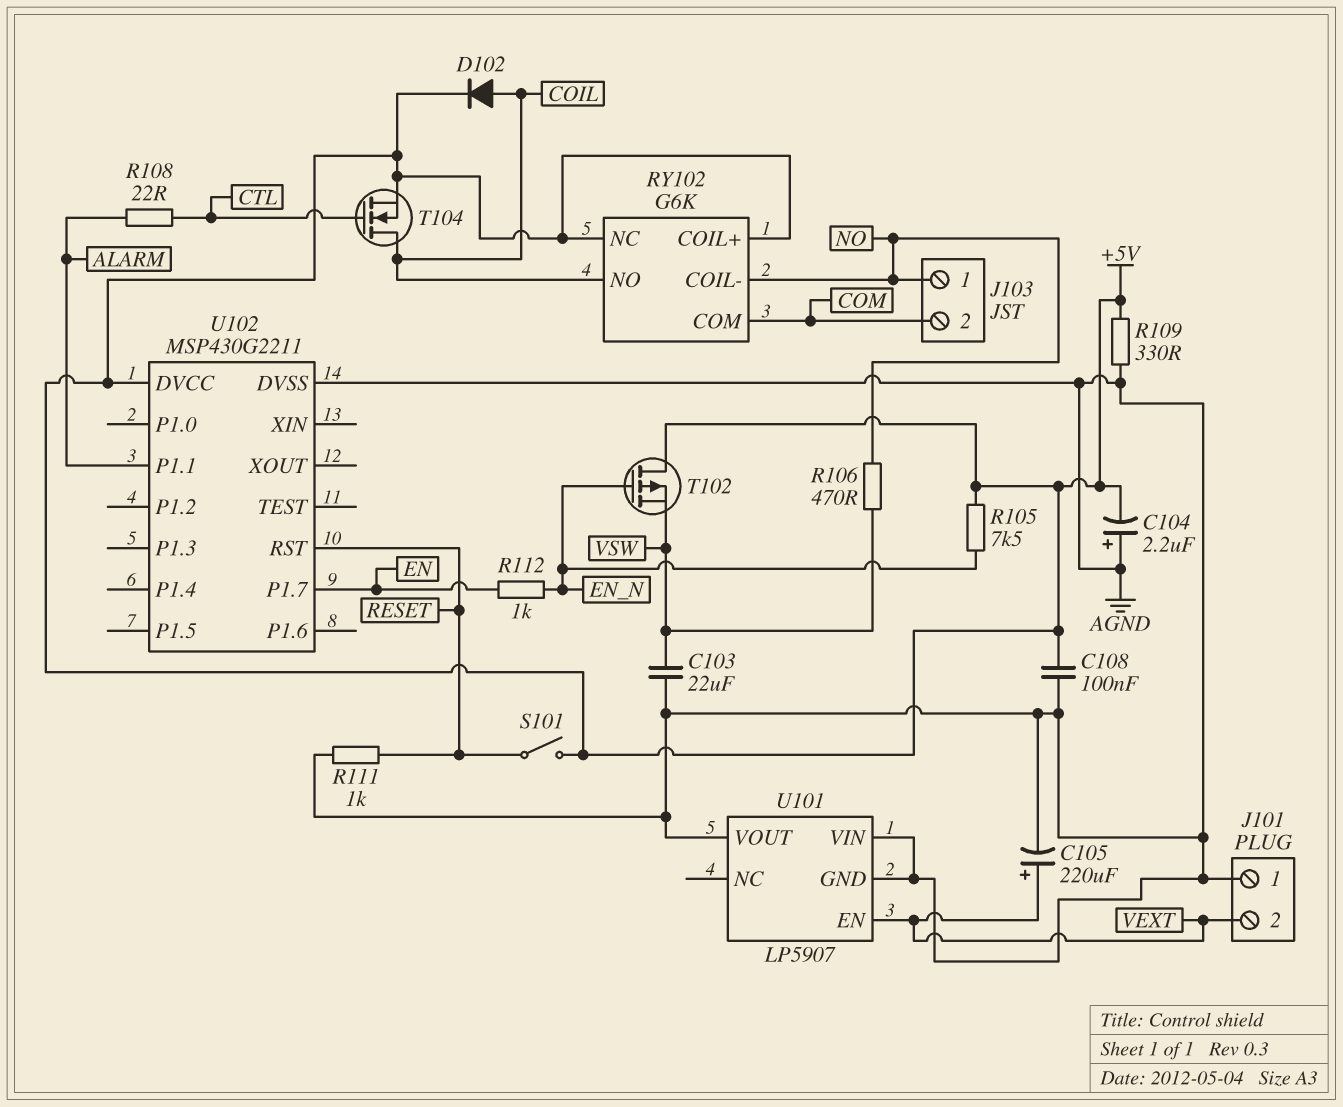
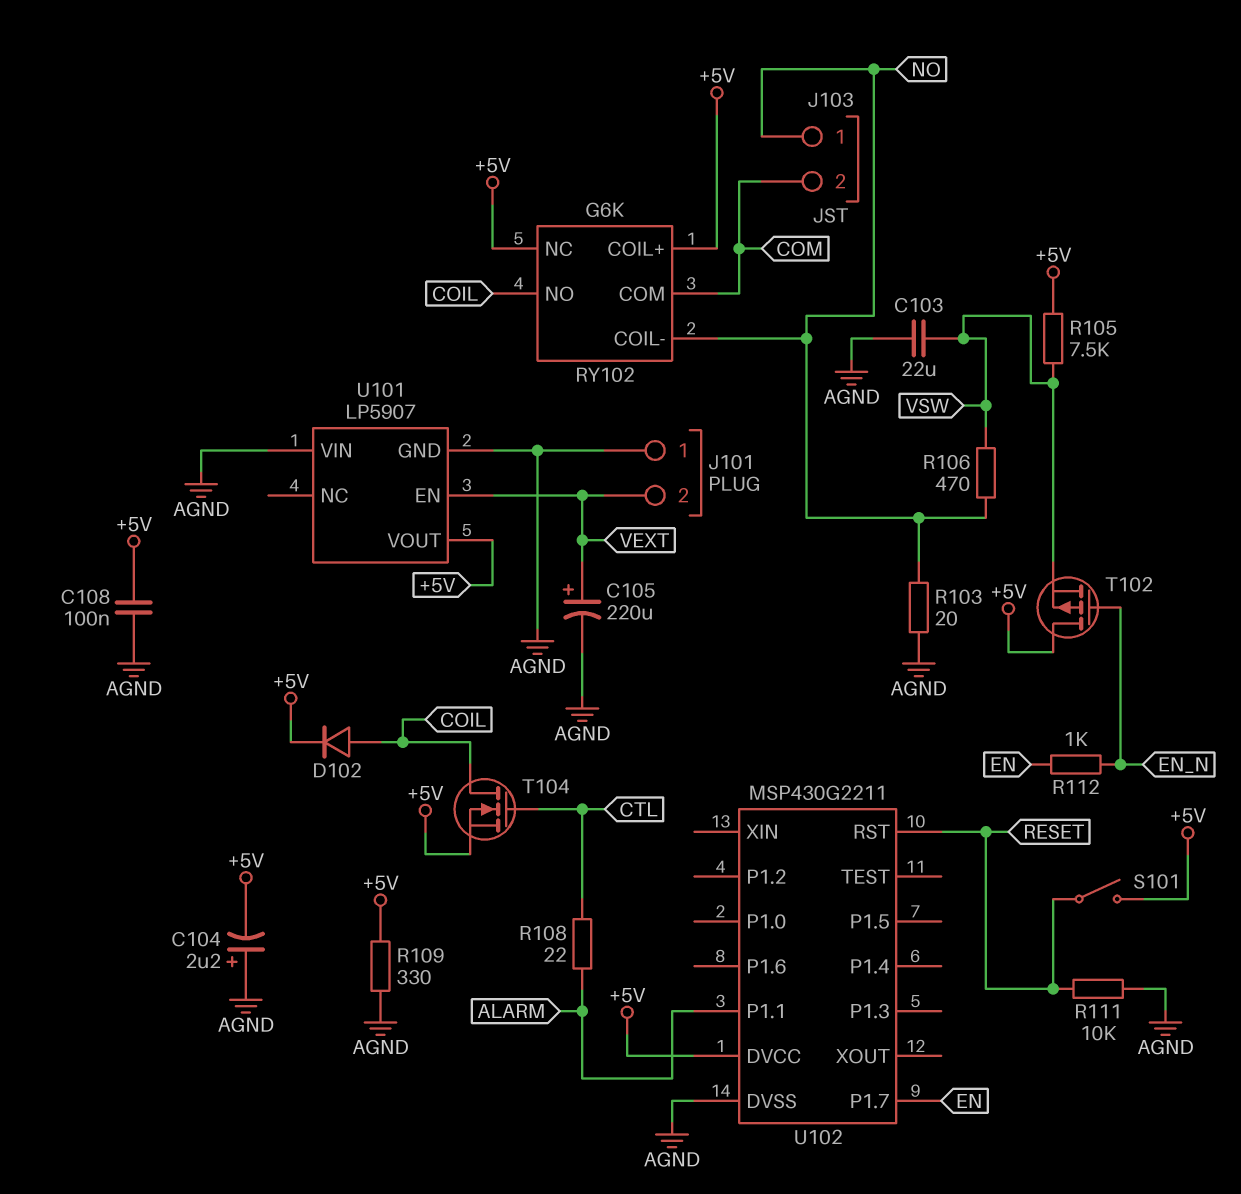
R103: none -> 20 (AGND, NO)
R105: 7.5k (+5V, EN_N) -> 7.5k (+5V, VSW)
R111: 1k (AGND, RESET) -> 10k (AGND, RESET)
U101 pin VOUT: AGND -> +5V

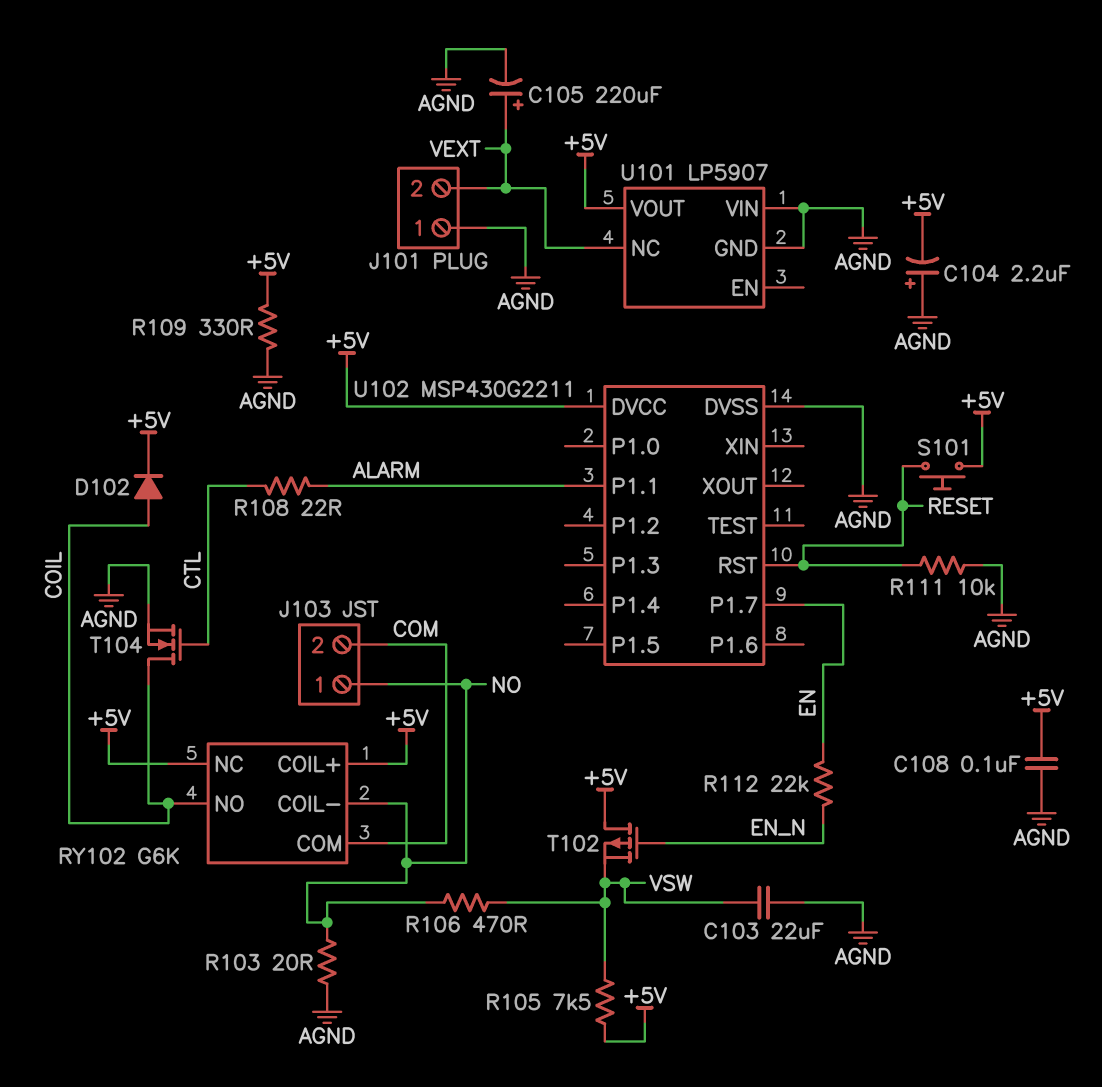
R112: 1k (EN, EN_N) -> 22k (EN, EN_N)
S101: switch (+5V, RESET) -> button (+5V, RESET)
T104: NMOS (G CTL, D COIL, S +5V) -> NMOS (G CTL, D COIL, S AGND)
U101 pin EN: VEXT -> none
U101 pin NC: none -> VEXT

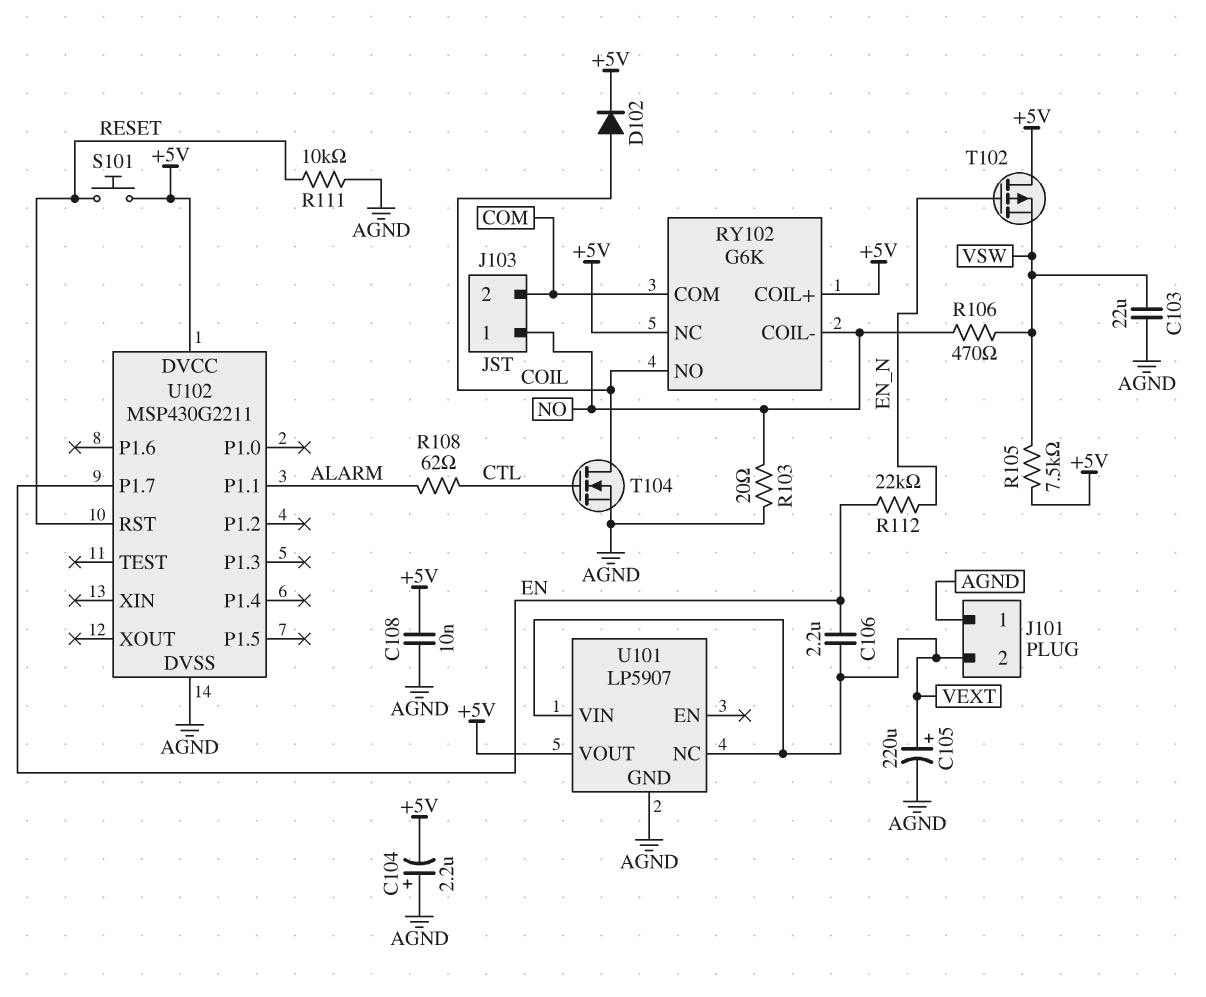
C106: none -> 2.2uF (EN, VEXT)
C108: 100nF (+5V, AGND) -> 10nF (+5V, AGND)
R108: 22 (ALARM, CTL) -> 62 (ALARM, CTL)
R109: 330 (+5V, AGND) -> none
U101 pin VIN: AGND -> VEXT

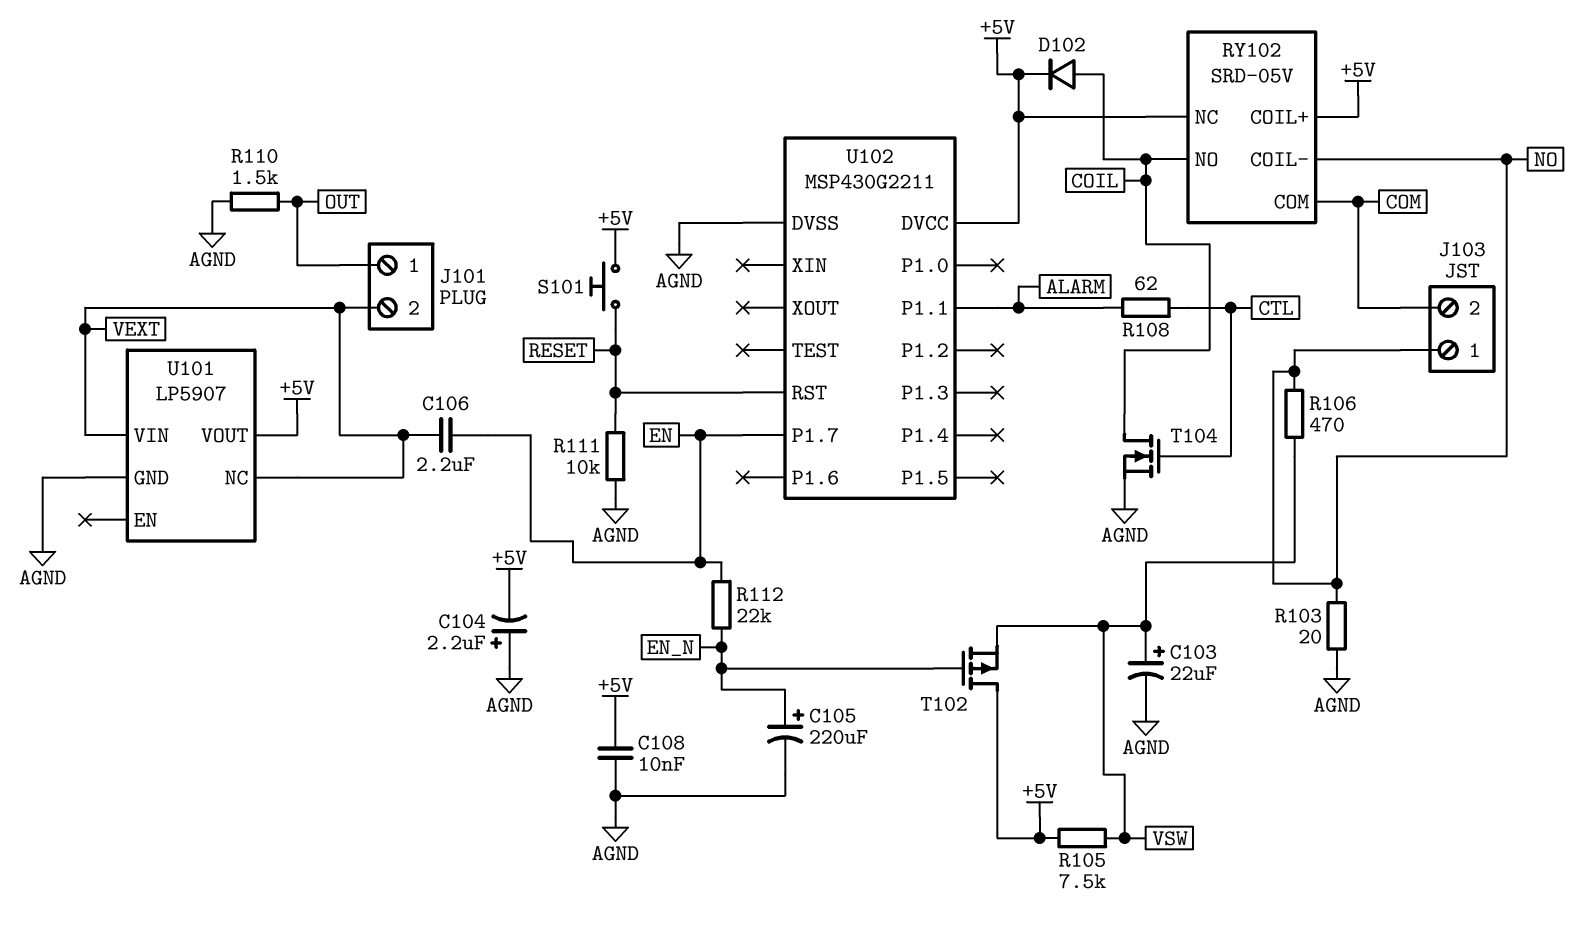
C103: 22uF (AGND, VSW) -> 22uF (plus VSW, minus AGND)
C105: 220uF (plus VEXT, minus AGND) -> 220uF (plus EN_N, minus AGND)
J101 pin 1: AGND -> OUT
R110: none -> 1.5k (AGND, OUT)
RY102: G6K -> SRD-05V

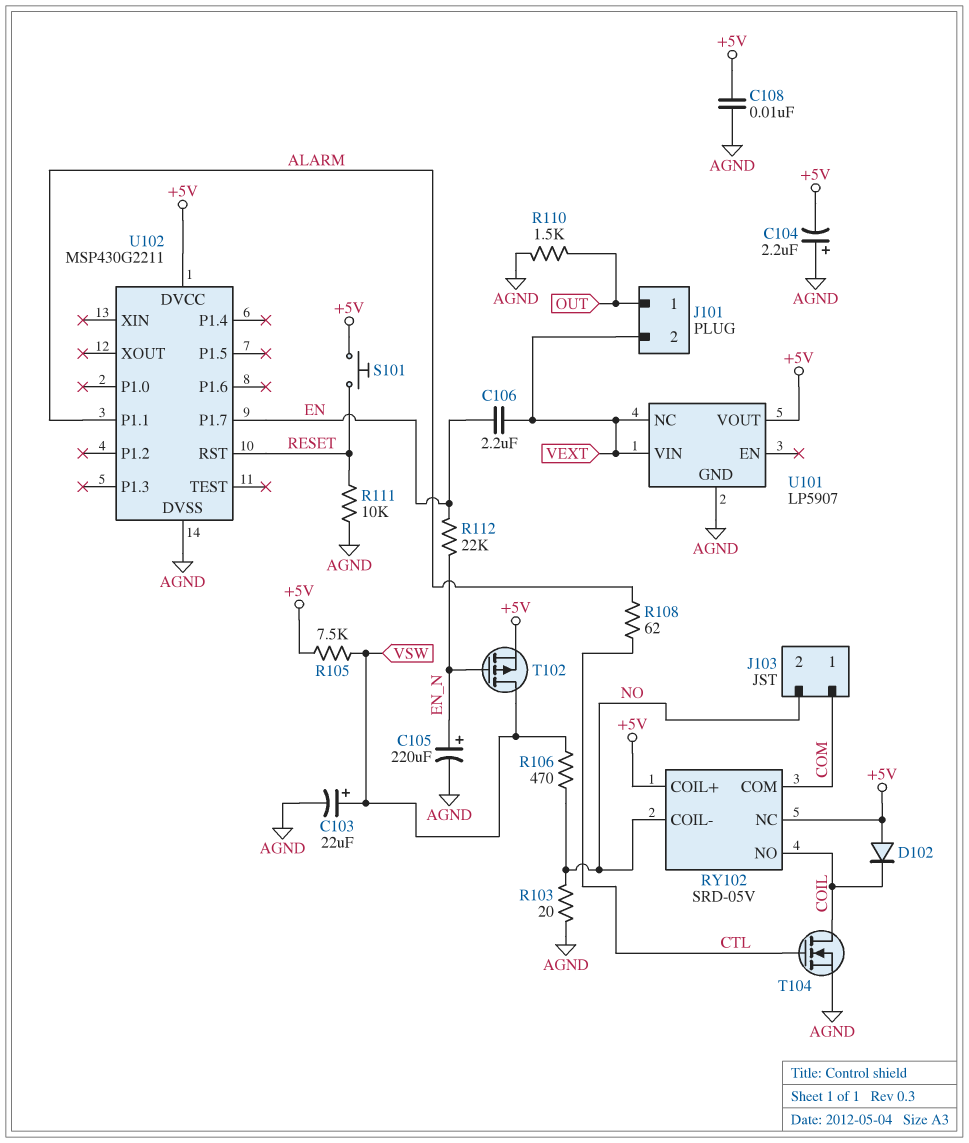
D102: diode (A COIL, K +5V) -> diode (A +5V, K COIL)
J103 pin 1: NO -> COM
J103 pin 2: COM -> NO
T102: PMOS (G EN_N, D +5V, S VSW) -> PMOS (G EN_N, D VSW, S +5V)

